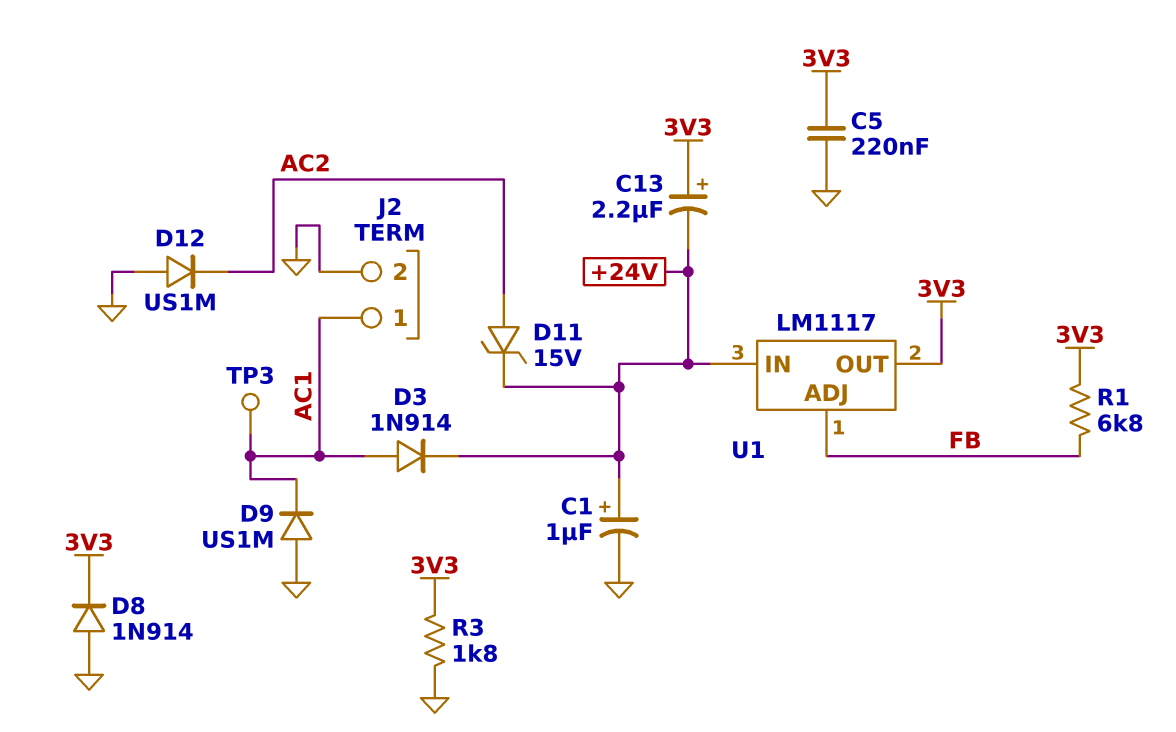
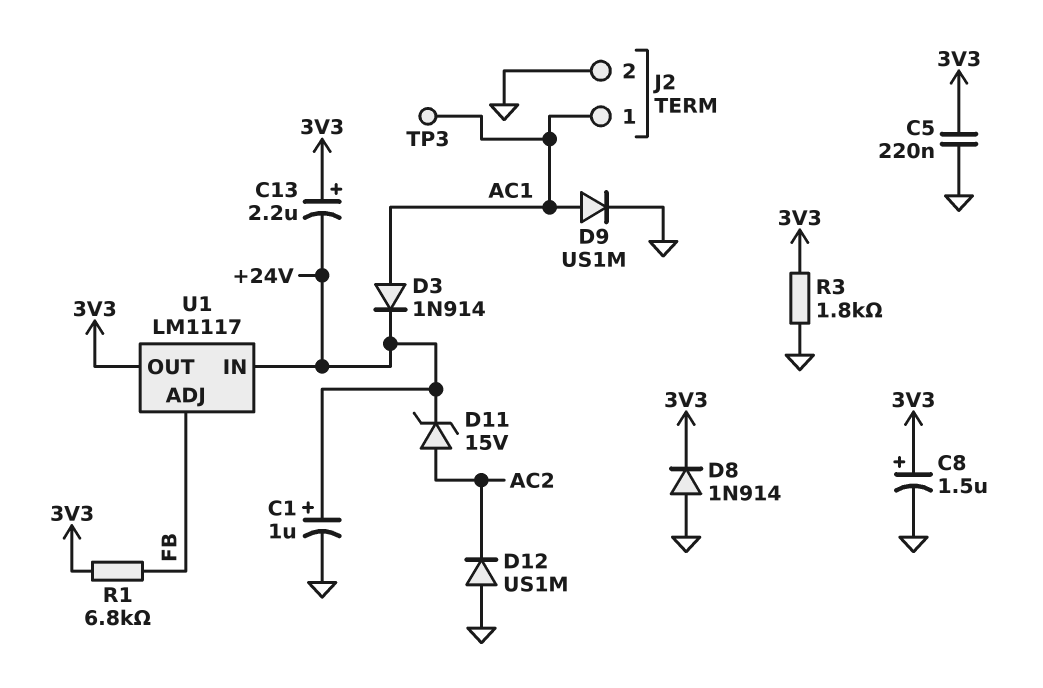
C8: none -> 1.5uF (plus 3V3, minus GND)
D9: diode US1M (A GND, K AC1) -> diode US1M (A AC1, K GND)

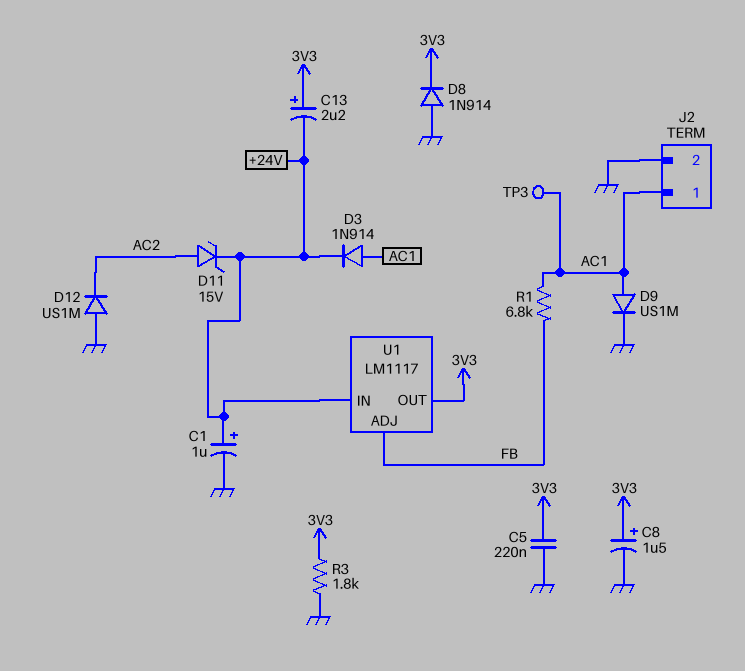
R1: 6.8k (3V3, FB) -> 6.8k (AC1, FB)

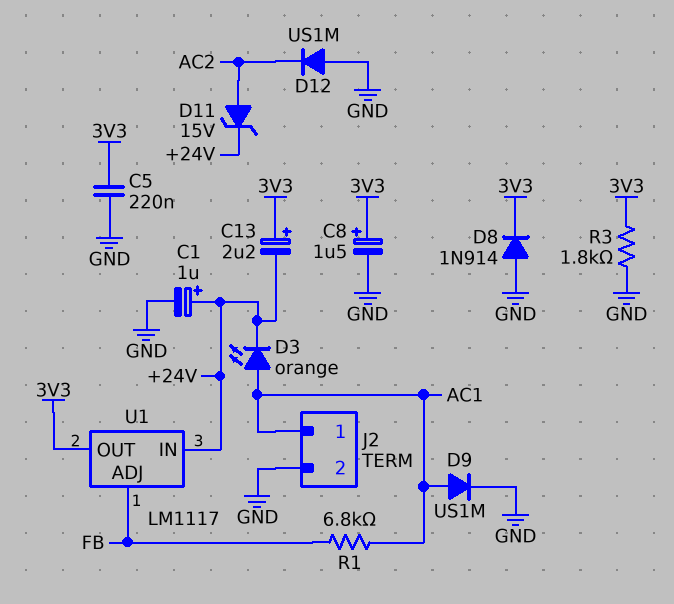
D3: diode 1N914 (A AC1, K +24V) -> LED orange (A AC1, K +24V)
TP3: test point (AC1) -> none

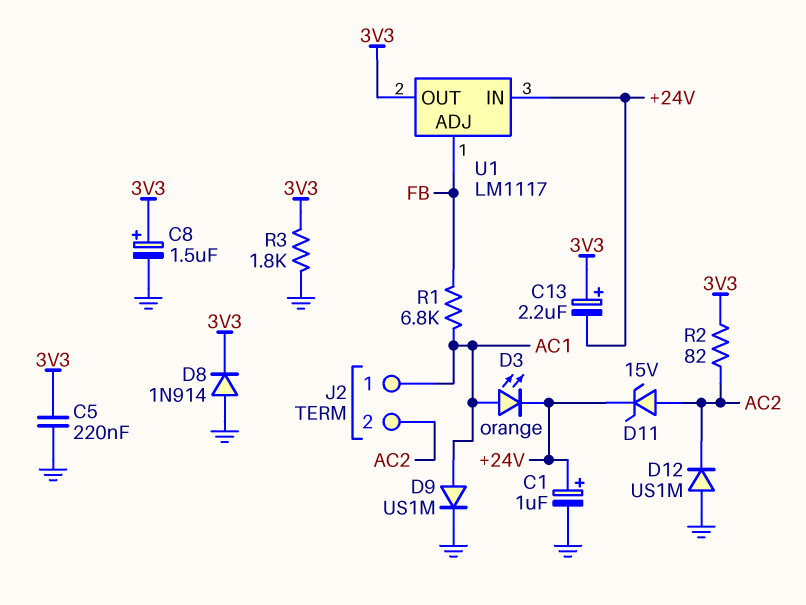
J2 pin 2: GND -> AC2
R2: none -> 82 (3V3, AC2)

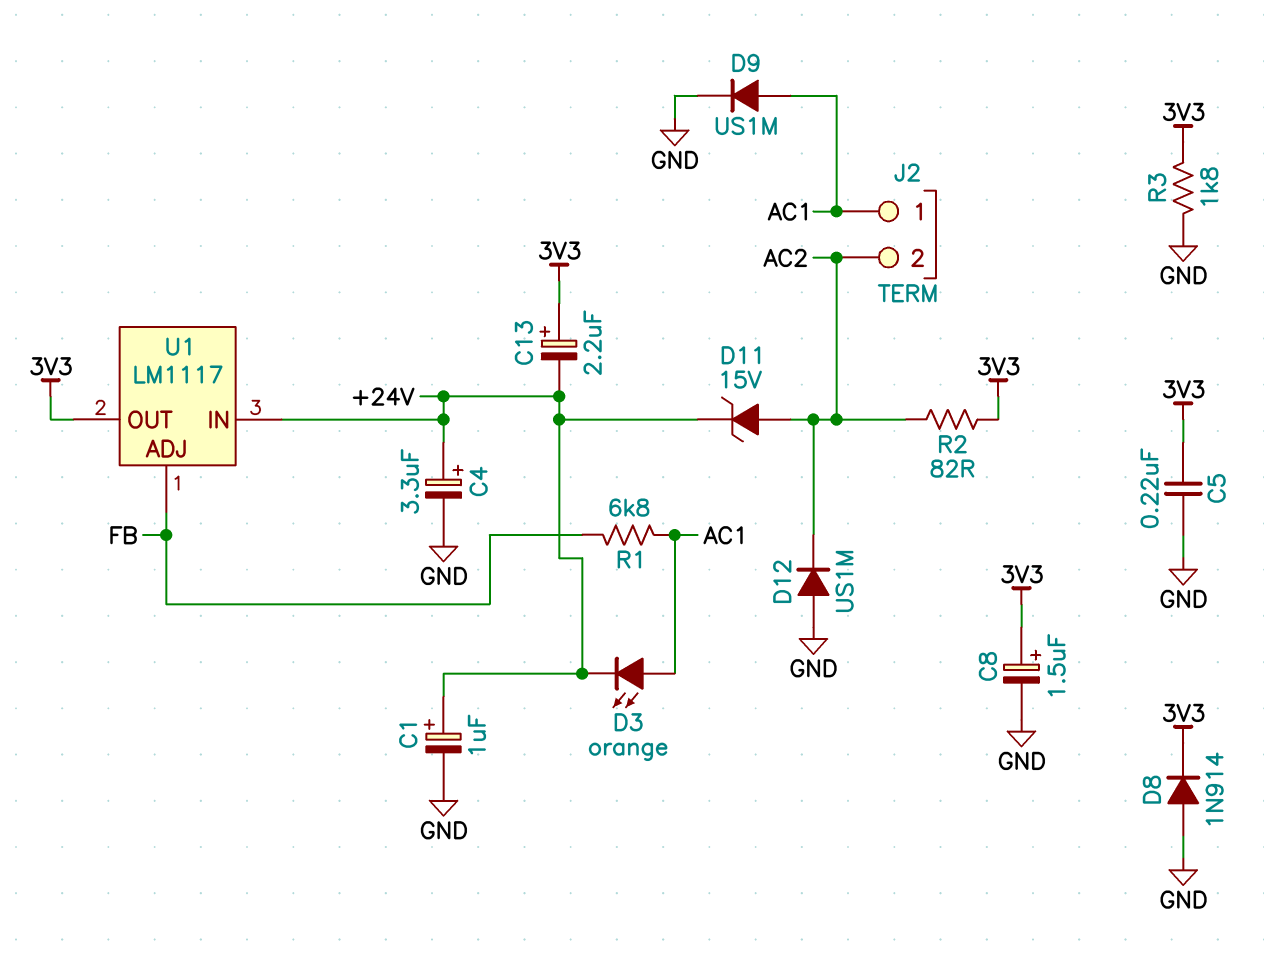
C4: none -> 3.3uF (plus +24V, minus GND)

